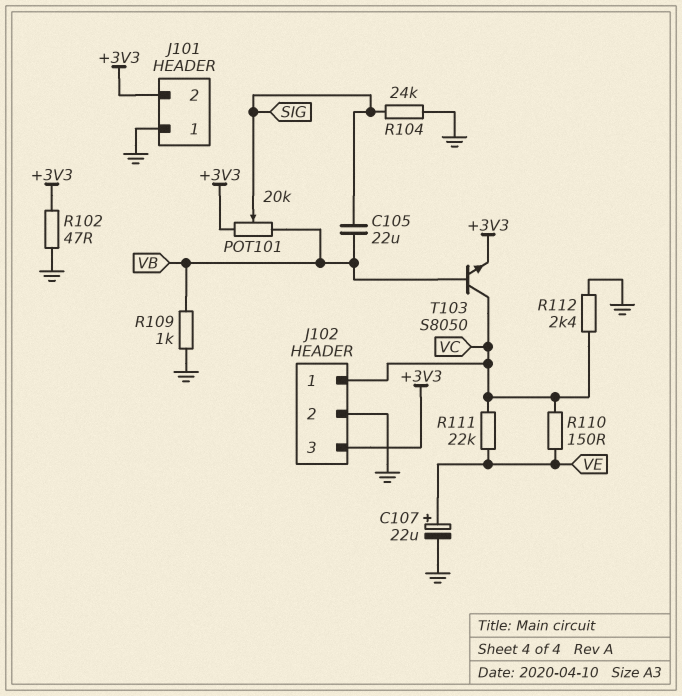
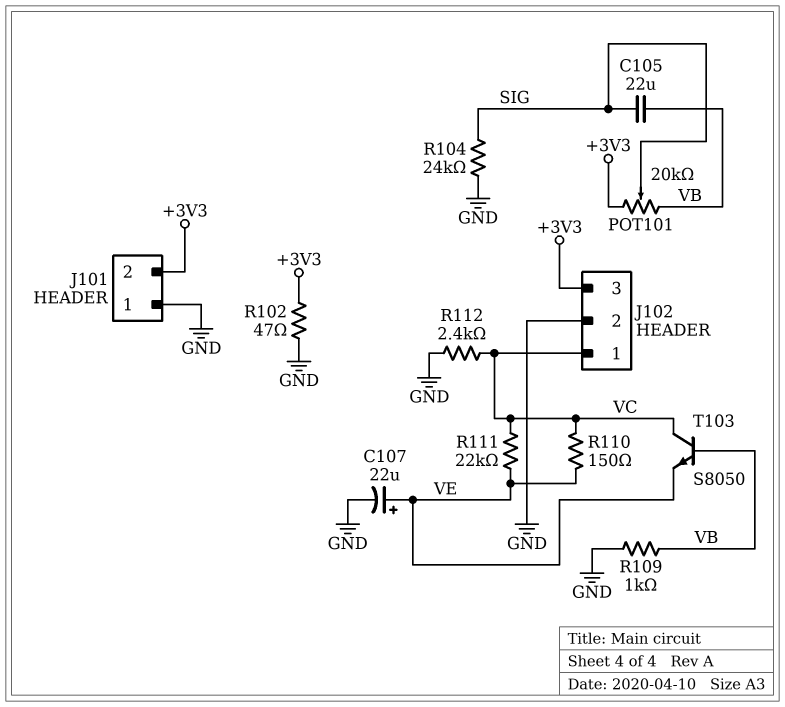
T103: NPN S8050 (B VB, C VC, E +3V3) -> NPN S8050 (B VB, C VC, E VE)

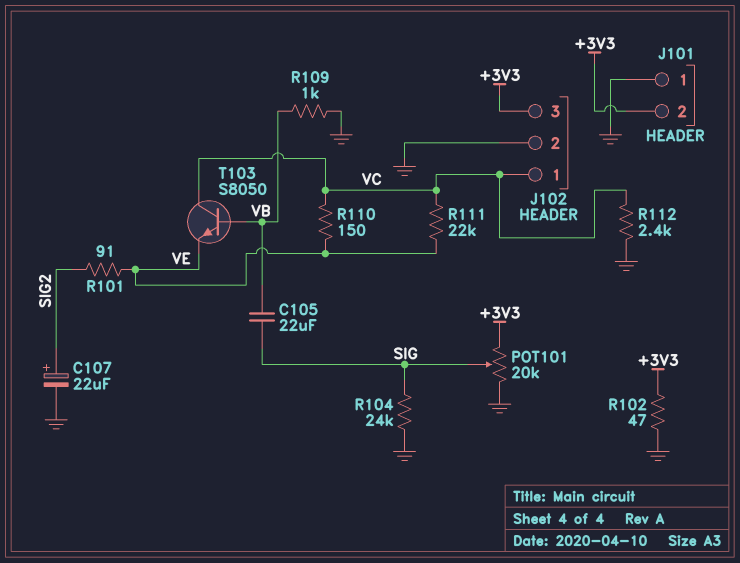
C107: 22uF (plus VE, minus GND) -> 22uF (plus SIG2, minus GND)
POT101: 20k (+3V3, VB, wiper SIG) -> 20k (+3V3, GND, wiper SIG)
R101: none -> 91 (SIG2, VE)

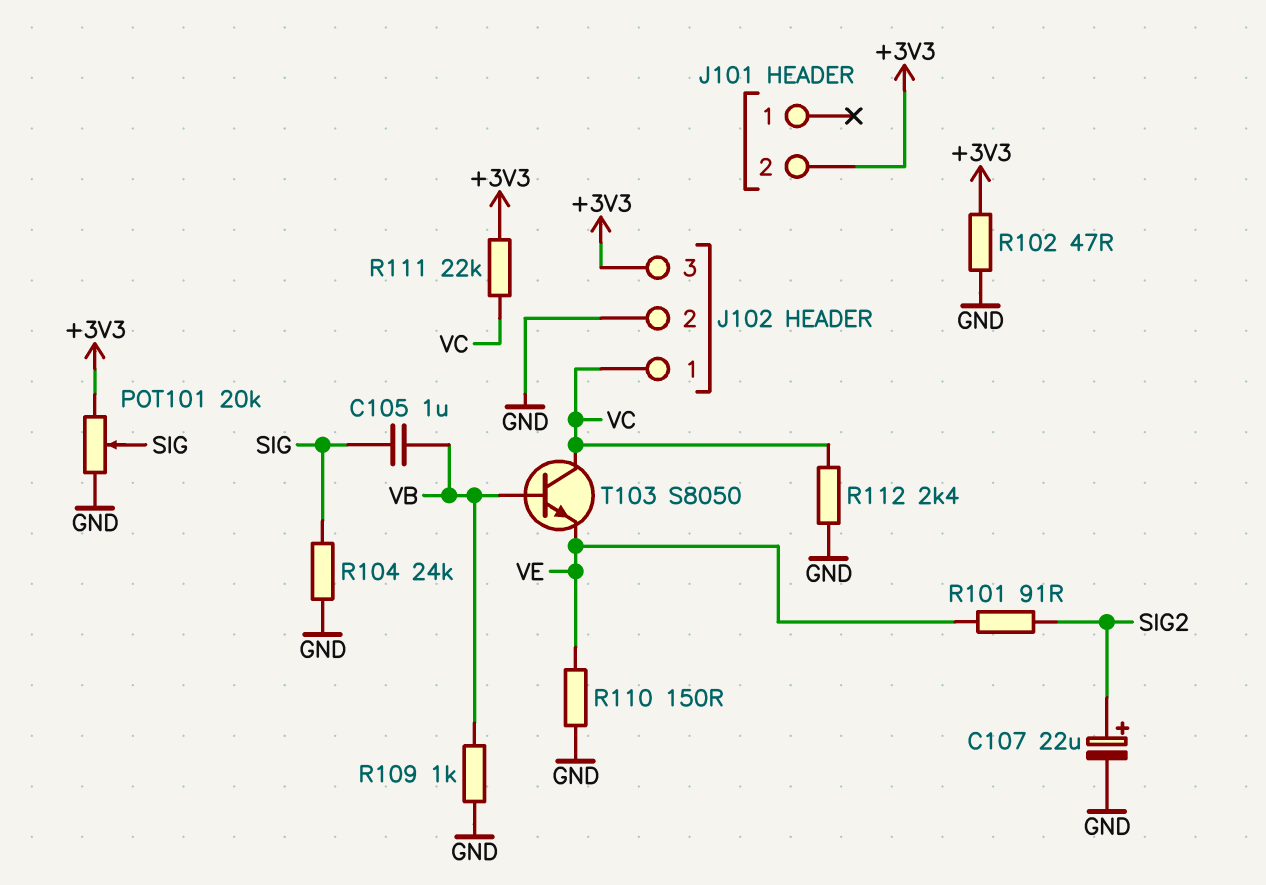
C105: 22uF (SIG, VB) -> 1uF (SIG, VB)
J101 pin 1: GND -> none
R110: 150 (VC, VE) -> 150 (GND, VE)
R111: 22k (VC, VE) -> 22k (+3V3, VC)

